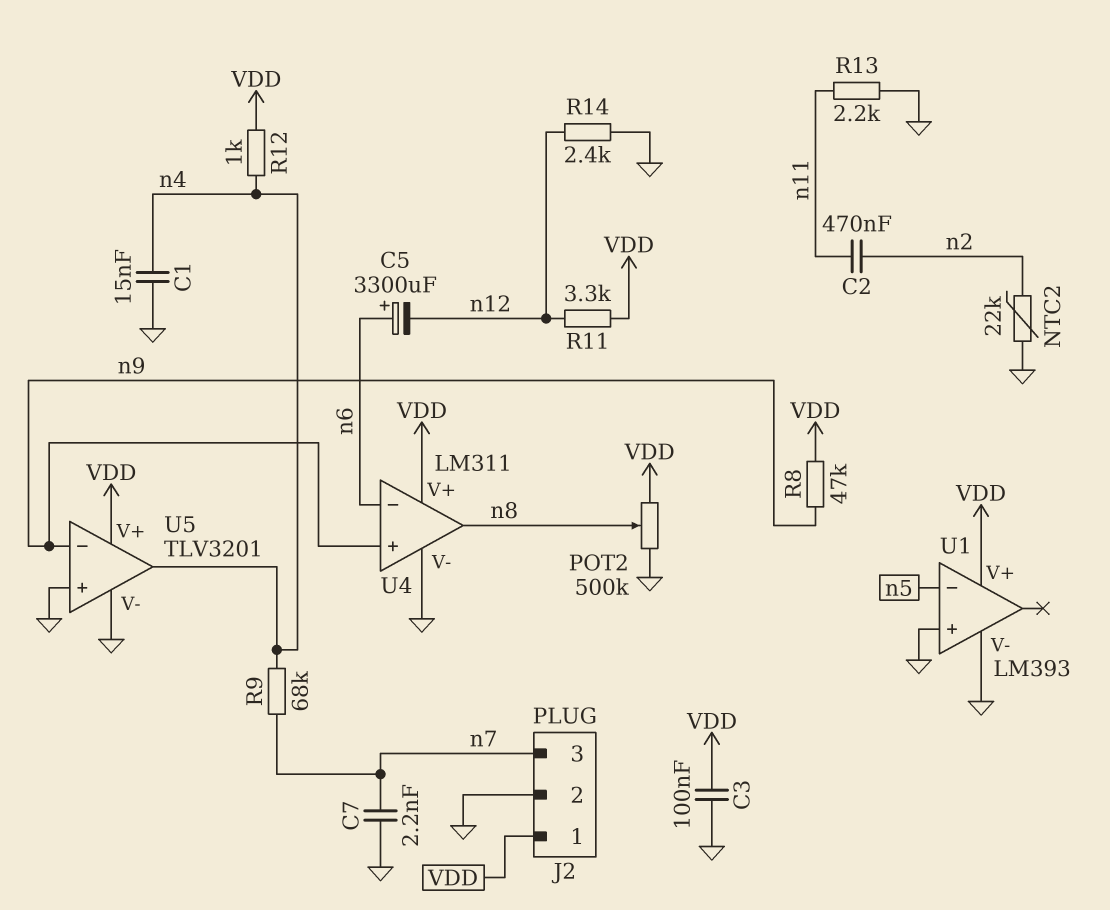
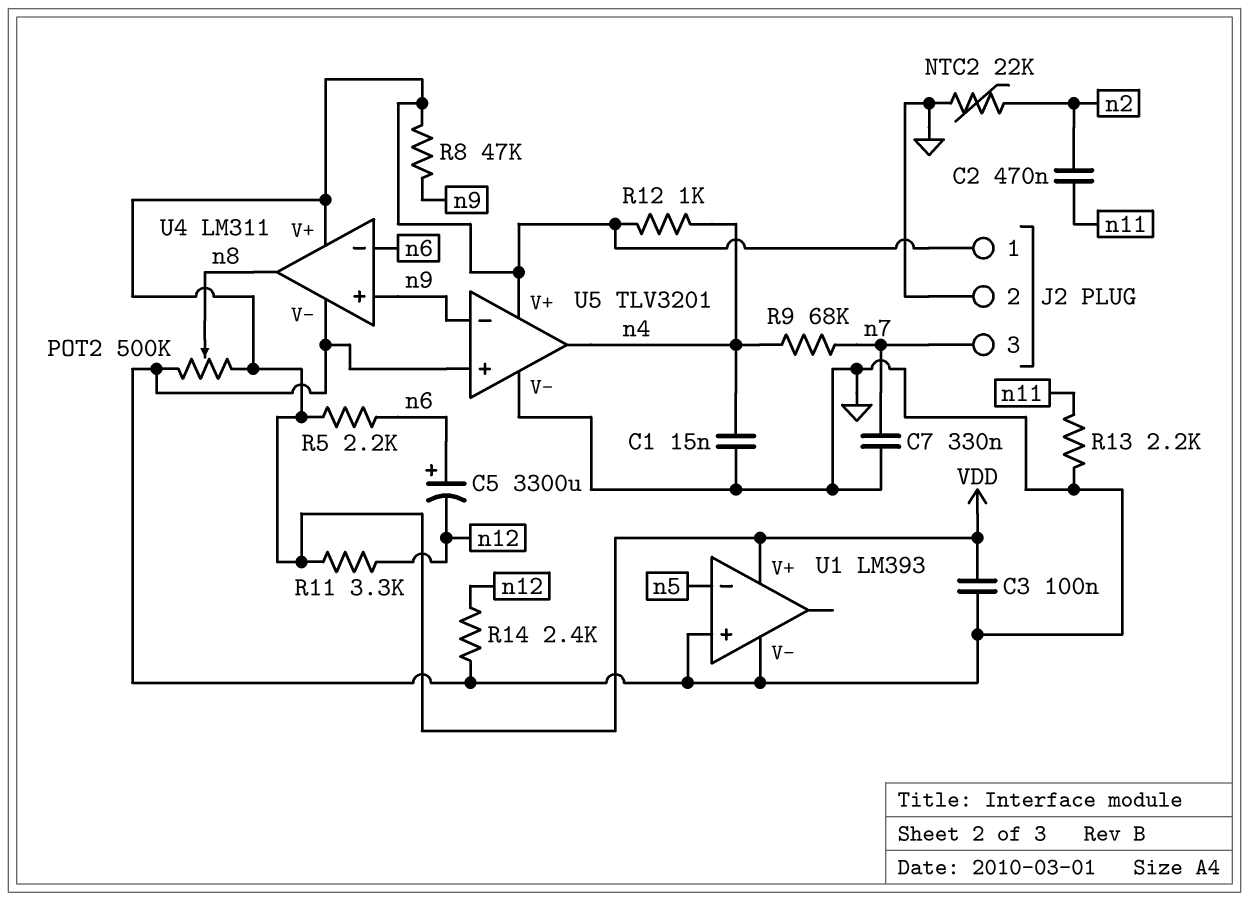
C7: 2.2nF (GND, n7) -> 330nF (GND, n7)
R5: none -> 2.2k (VDD, n6)

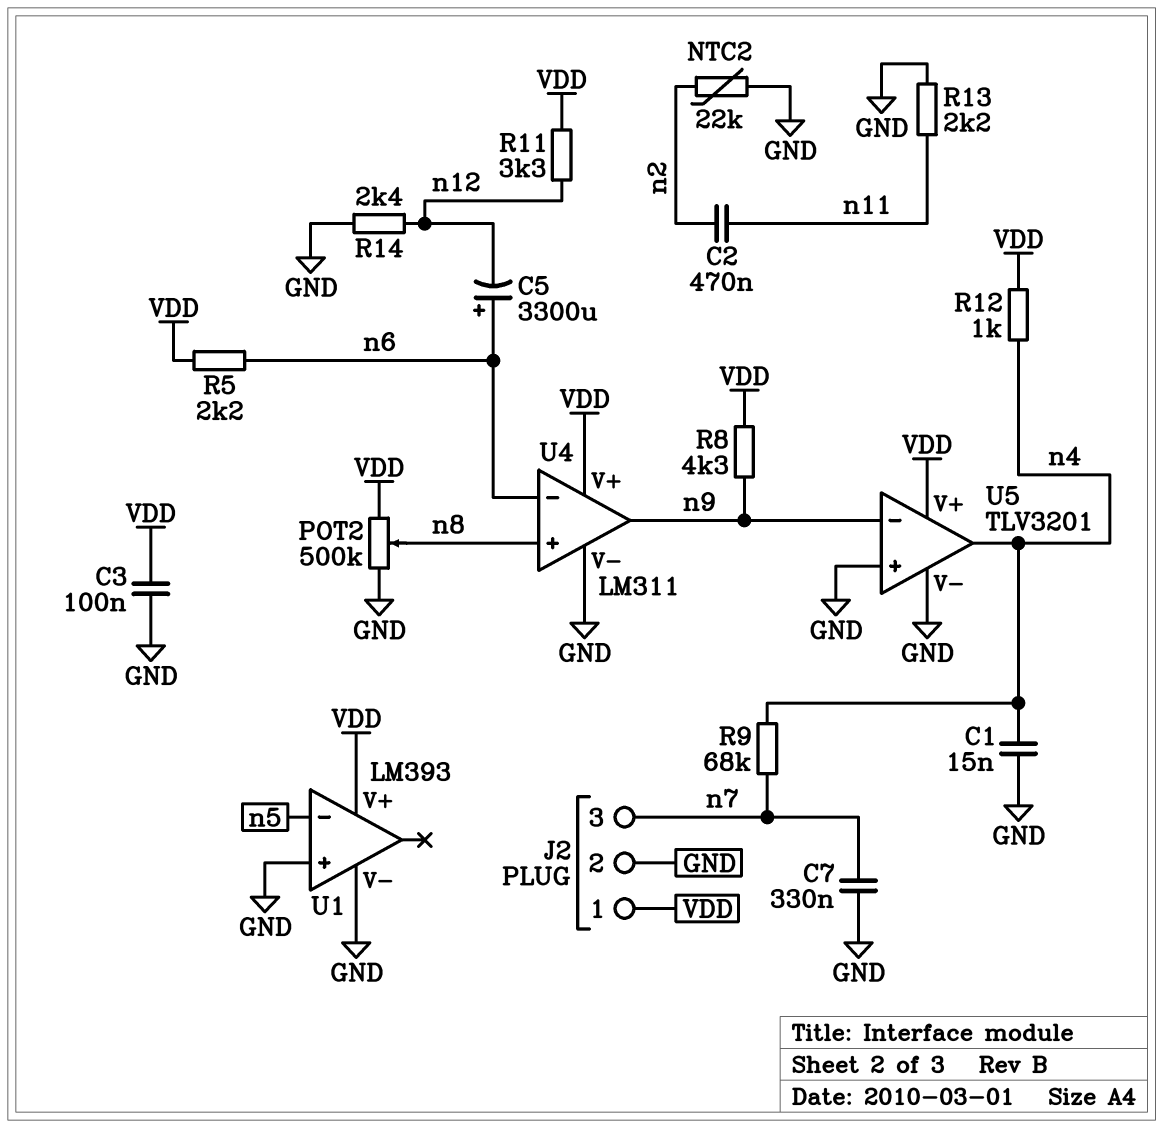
R8: 47k (VDD, n9) -> 4.3k (VDD, n9)
U4 pin in+: n9 -> n8
U4 pin out: n8 -> n9

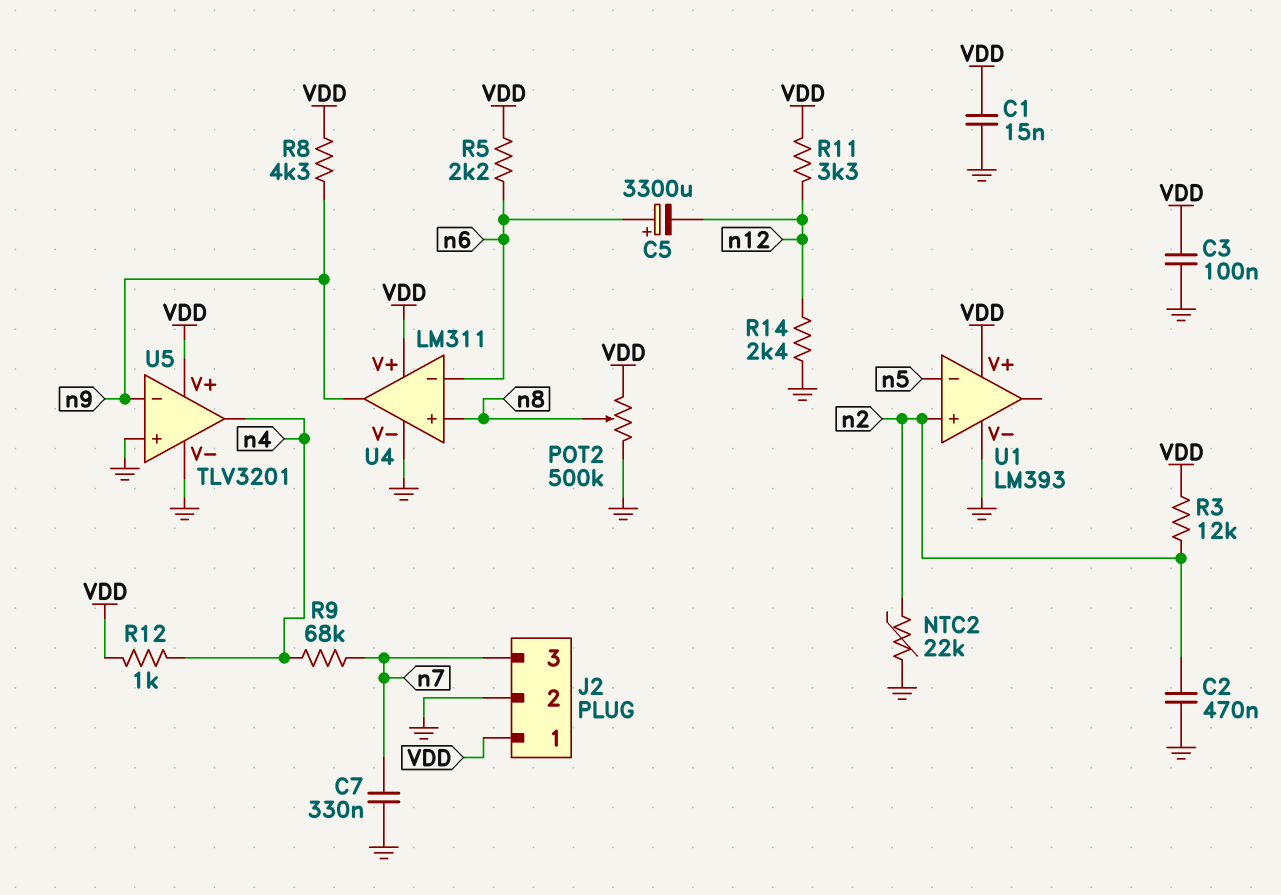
C1: 15nF (GND, n4) -> 15nF (GND, VDD)
C2: 470nF (n2, n11) -> 470nF (GND, n2)
R3: none -> 12k (VDD, n2)
R13: 2.2k (GND, n11) -> none
U1 pin in+: GND -> n2

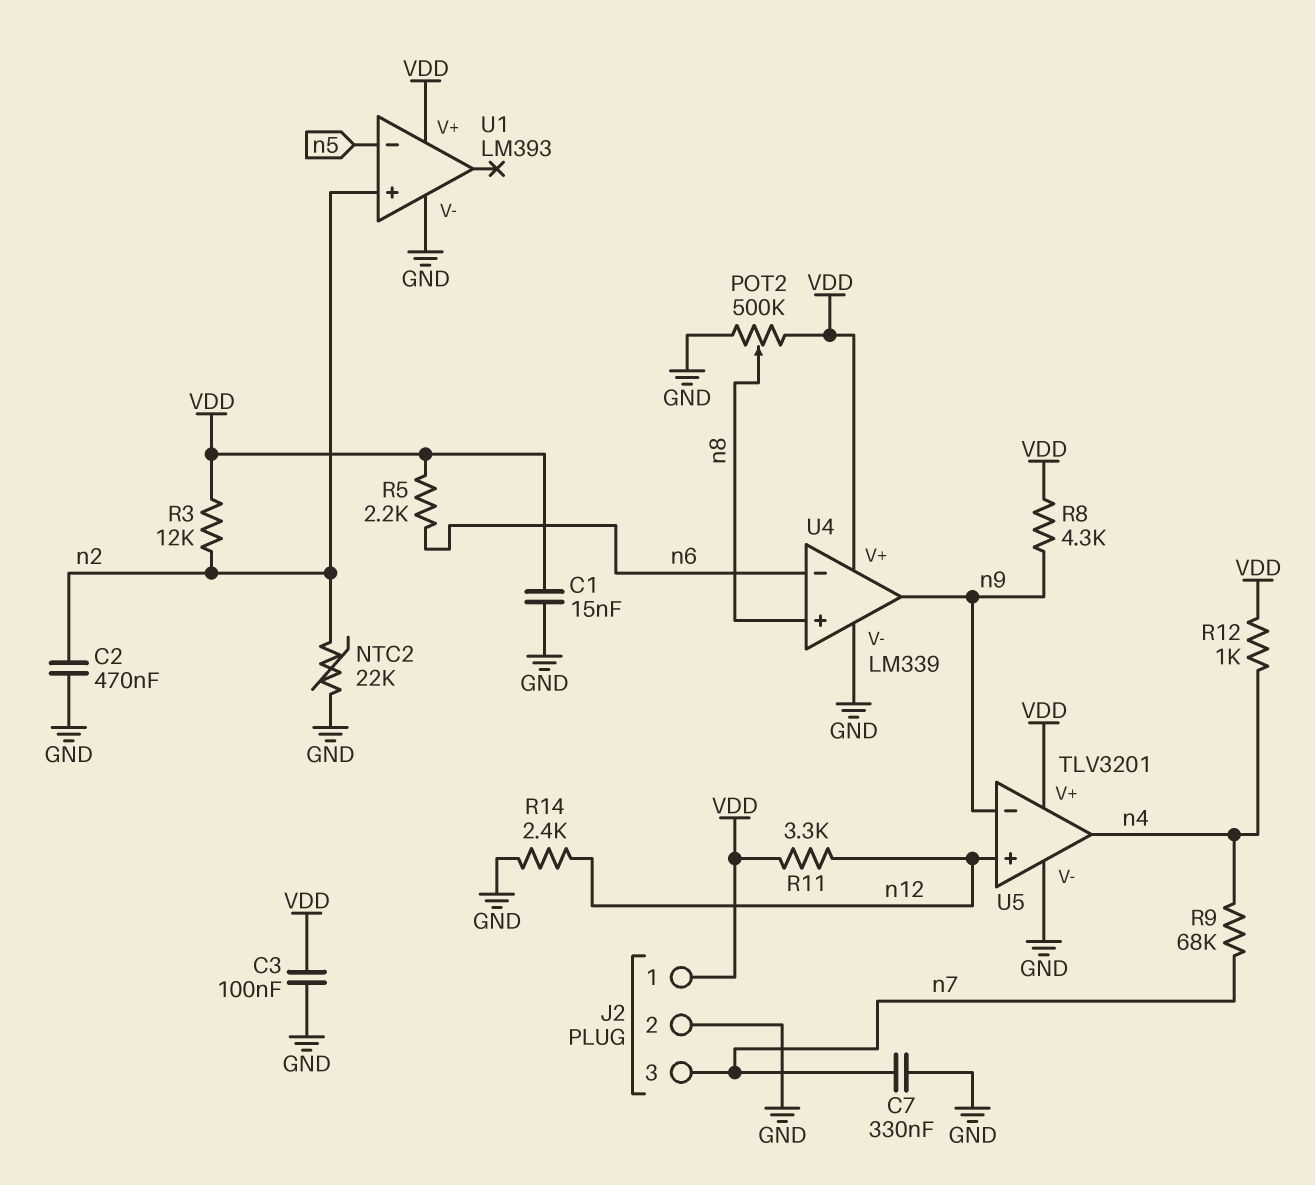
C5: 3300uF (plus n6, minus n12) -> none
U4: LM311 -> LM339
U5 pin in+: GND -> n12

